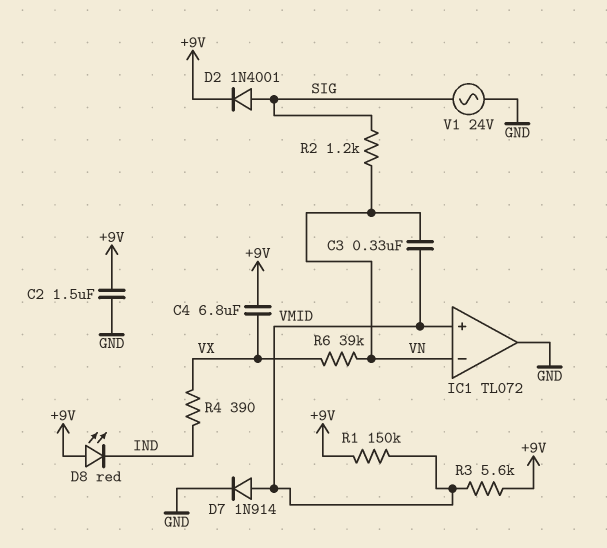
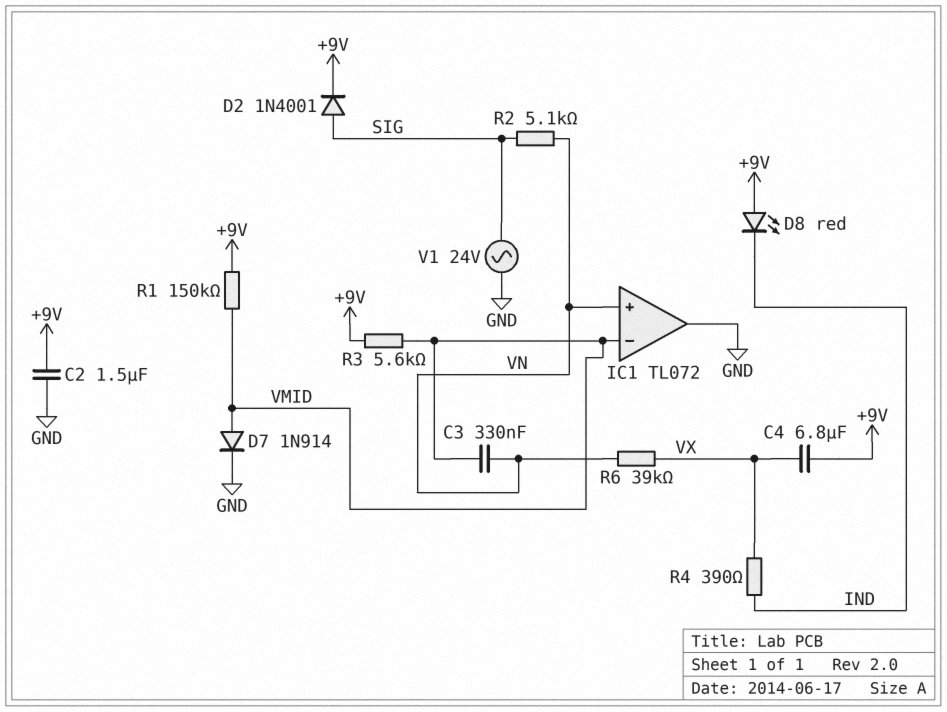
IC1 pin in+: VMID -> VN
IC1 pin in-: VN -> VMID
R2: 1.2k (SIG, VN) -> 5.1k (SIG, VN)

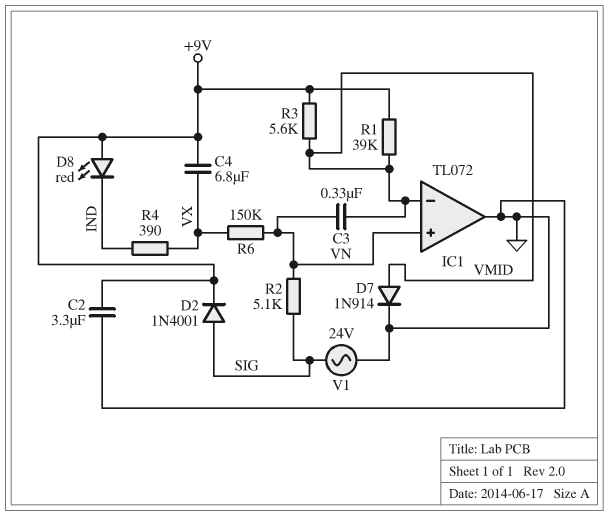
C2: 1.5uF (+9V, GND) -> 3.3uF (+9V, GND)
R1: 150k (+9V, VMID) -> 39k (+9V, VMID)
R6: 39k (VN, VX) -> 150k (VN, VX)

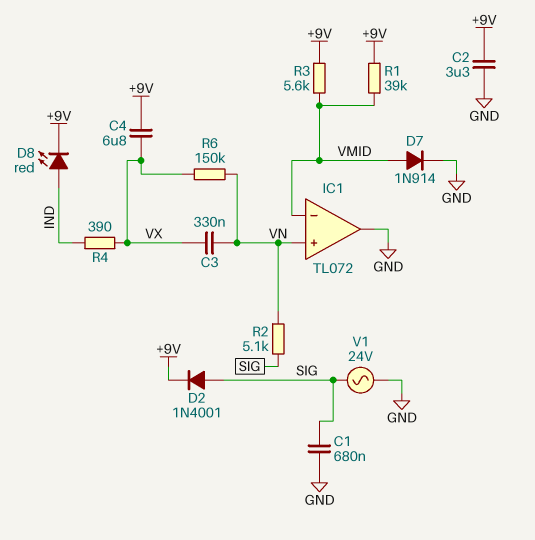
C1: none -> 680nF (GND, SIG)
C3: 330nF (VMID, VN) -> 330nF (VN, VX)
D8: LED red (A +9V, K IND) -> LED red (A IND, K +9V)

